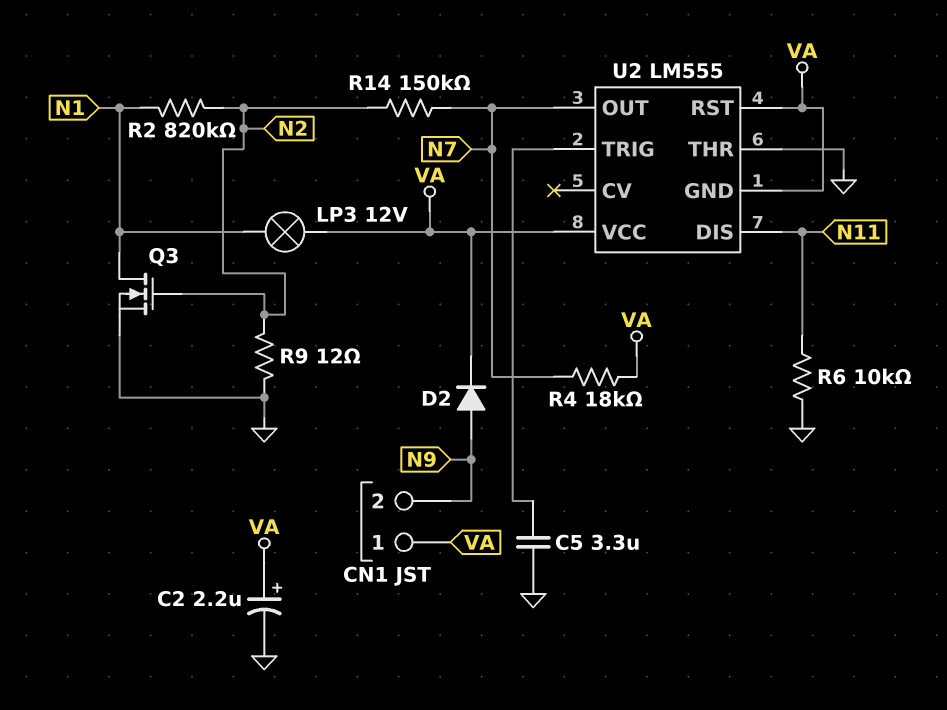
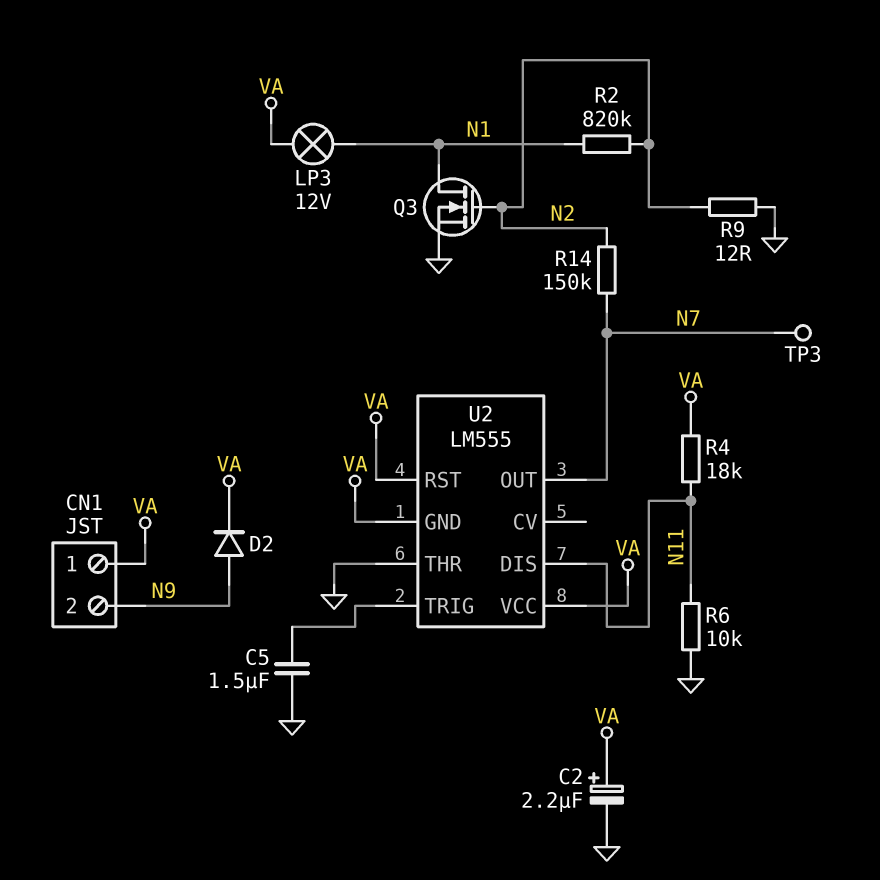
C5: 3.3uF (GND, U2/TRIG) -> 1.5uF (GND, U2/TRIG)
R4: 18k (N7, VA) -> 18k (N11, VA)
TP3: none -> test point (N7)

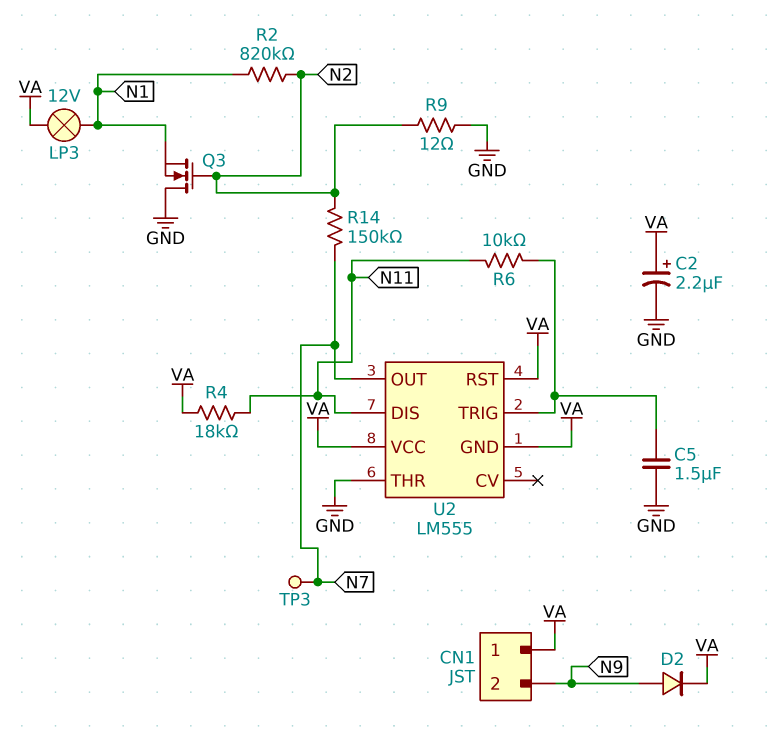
Q3: NMOS (G N2, D N1, S GND) -> NMOS (G N2, D GND, S N1)
R6: 10k (GND, N11) -> 10k (N11, U2/TRIG)

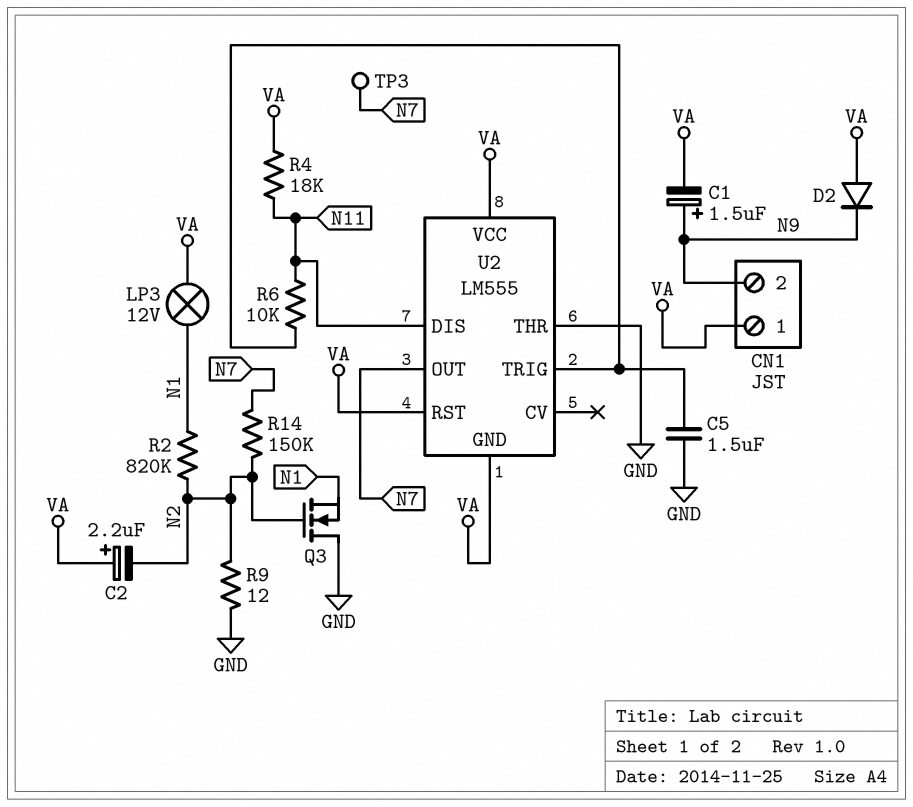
C1: none -> 1.5uF (plus N9, minus VA)
C2: 2.2uF (plus VA, minus GND) -> 2.2uF (plus VA, minus N2)
D2: diode (A N9, K VA) -> diode (A VA, K N9)

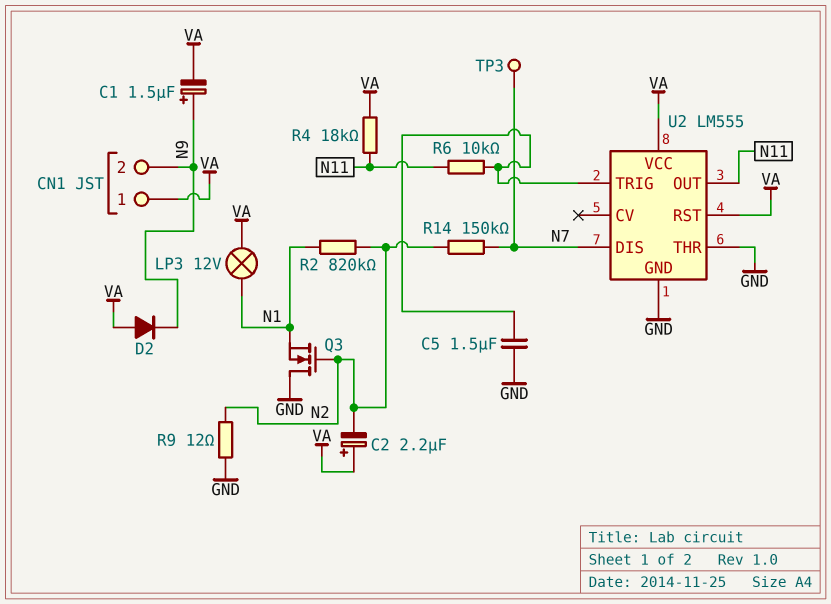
U2 pin DIS: N11 -> N7
U2 pin GND: VA -> GND
U2 pin OUT: N7 -> N11

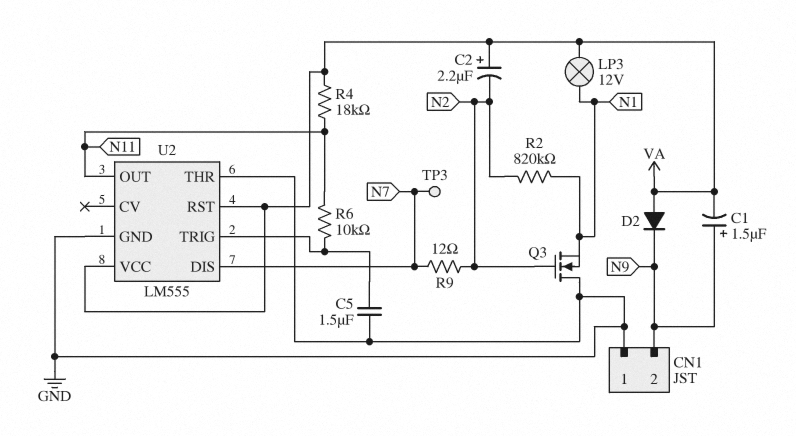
CN1 pin 1: VA -> GND
R9: 12 (GND, N2) -> 12 (N2, N7)
R14: 150k (N2, N7) -> none

